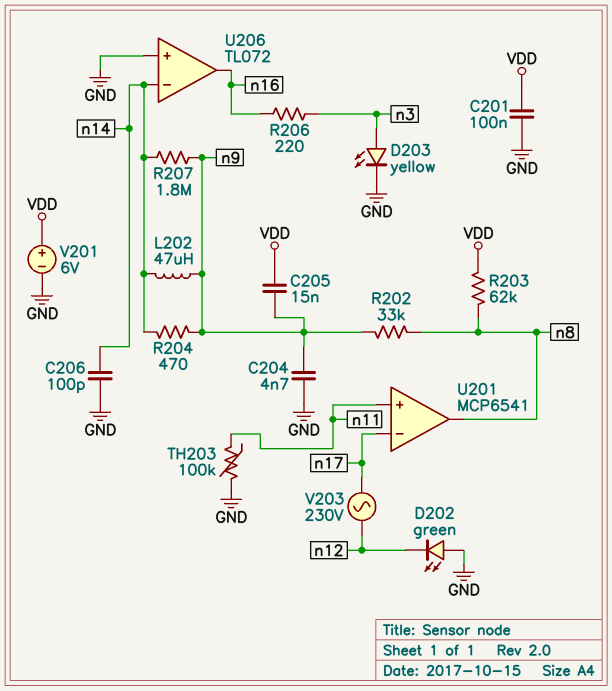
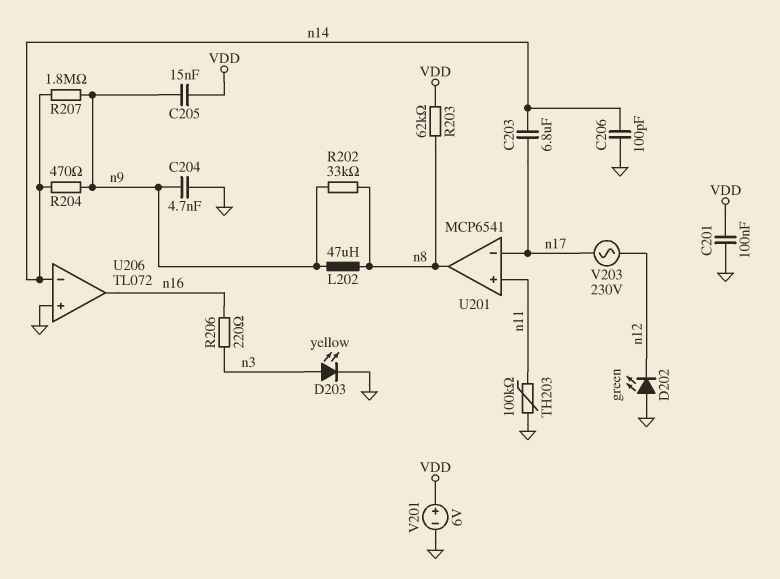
C203: none -> 6.8uF (n14, n17)
L202: 47uH (n9, n14) -> 47uH (n8, n9)

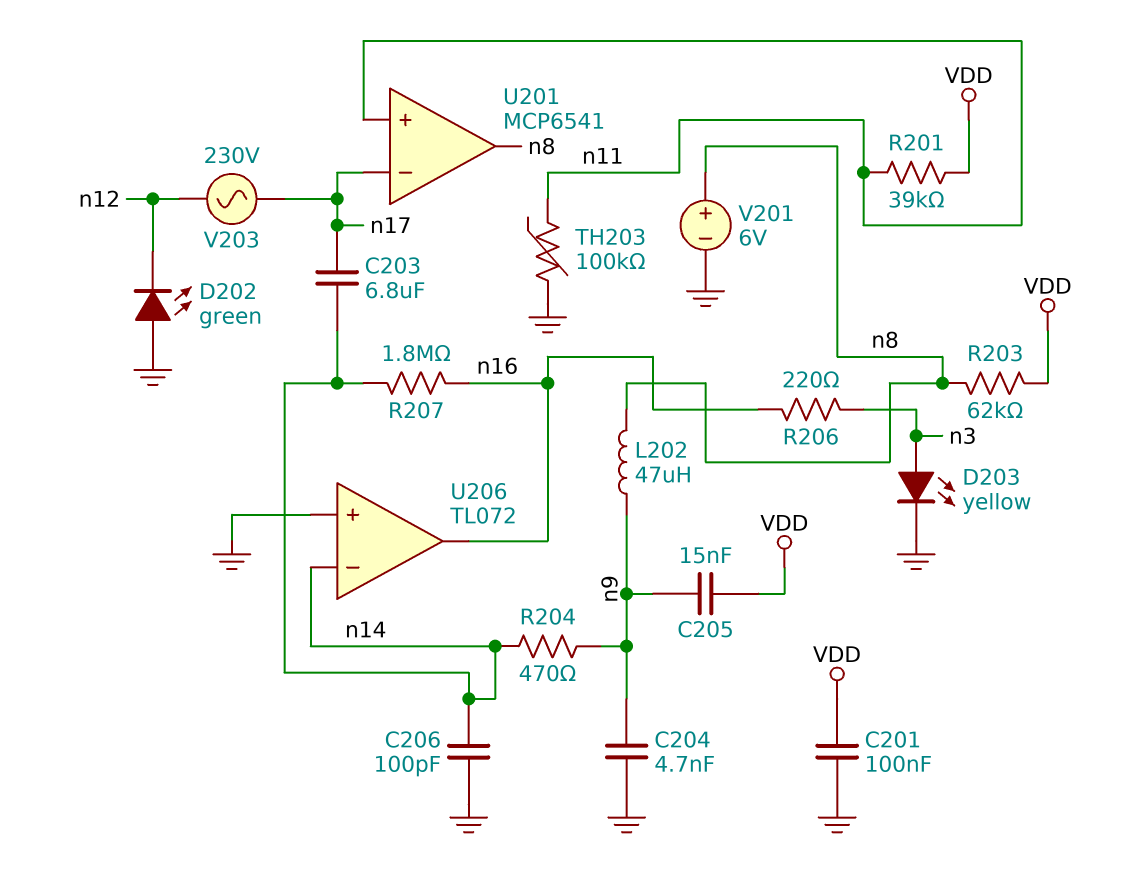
R201: none -> 39k (VDD, n11)
R202: 33k (n8, n9) -> none
R207: 1.8M (n9, n14) -> 1.8M (n14, n16)
V201: 6V (plus VDD, minus GND) -> 6V (plus n8, minus GND)

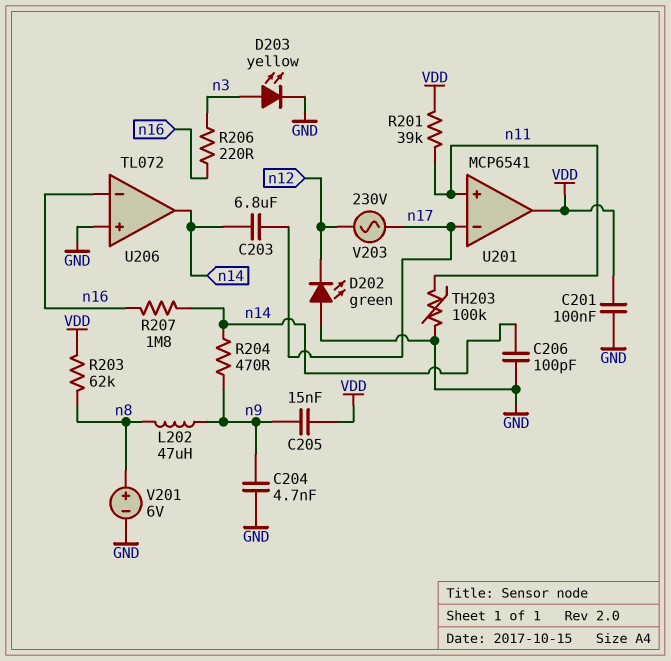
U201 pin out: n8 -> VDD
U206 pin in-: n14 -> n16
U206 pin out: n16 -> n14

